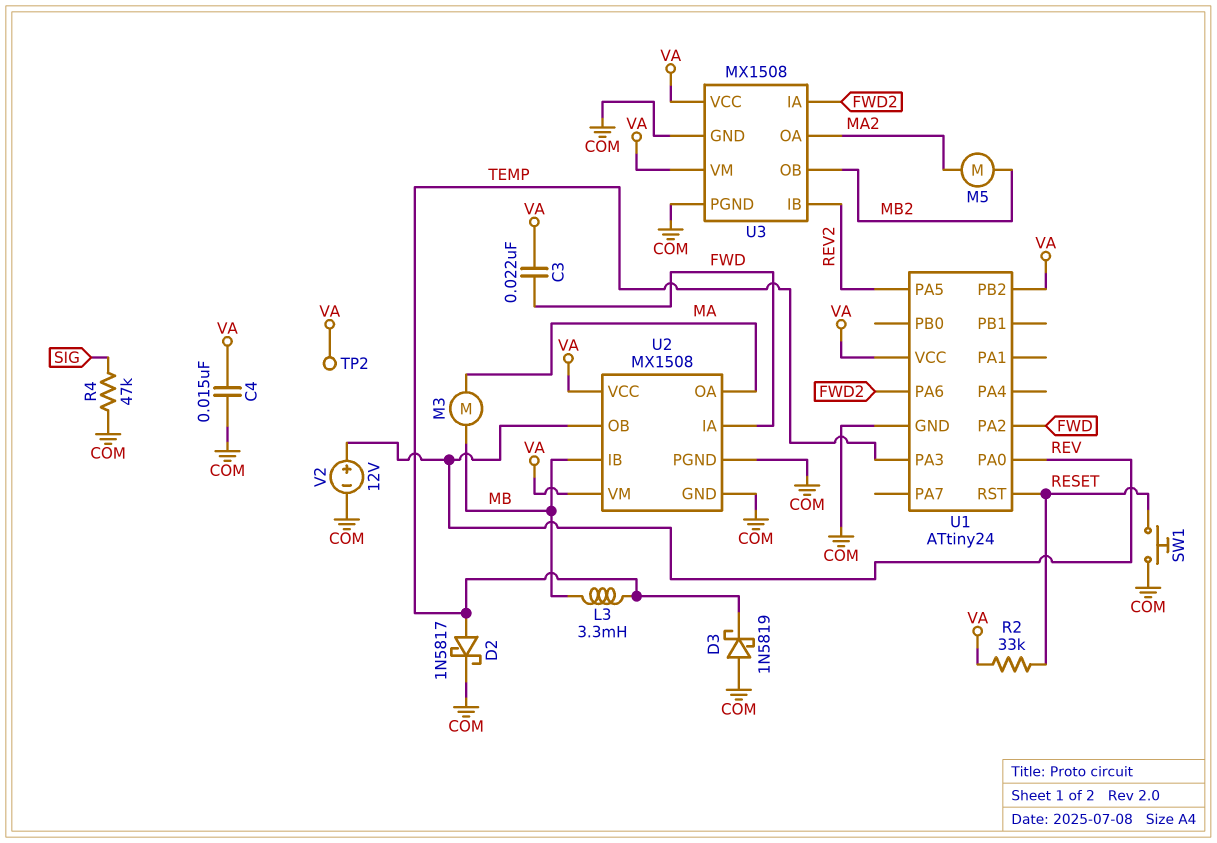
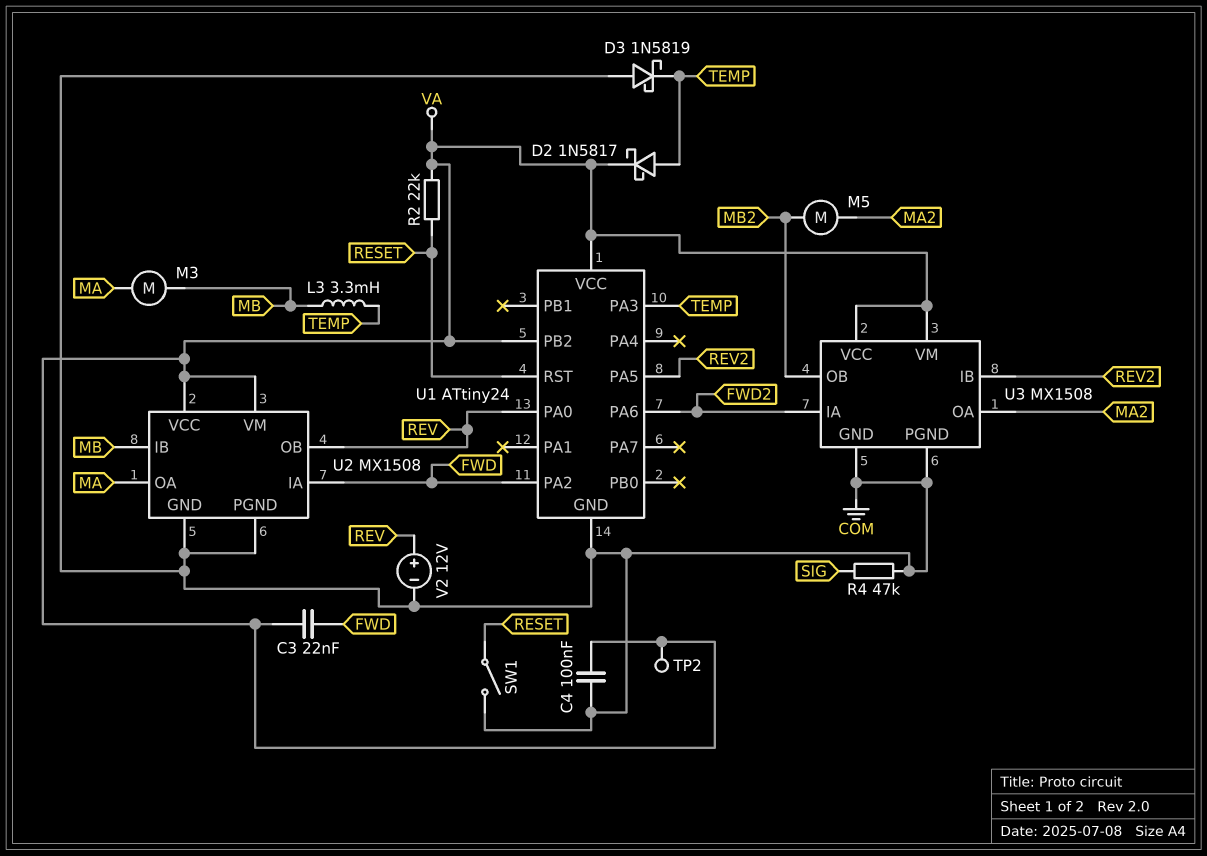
C4: 15nF (COM, VA) -> 100nF (COM, VA)
D2: schottky 1N5817 (A TEMP, K COM) -> schottky 1N5817 (A TEMP, K VA)
R2: 33k (RESET, VA) -> 22k (RESET, VA)
SW1: button (COM, RESET) -> switch (COM, RESET)

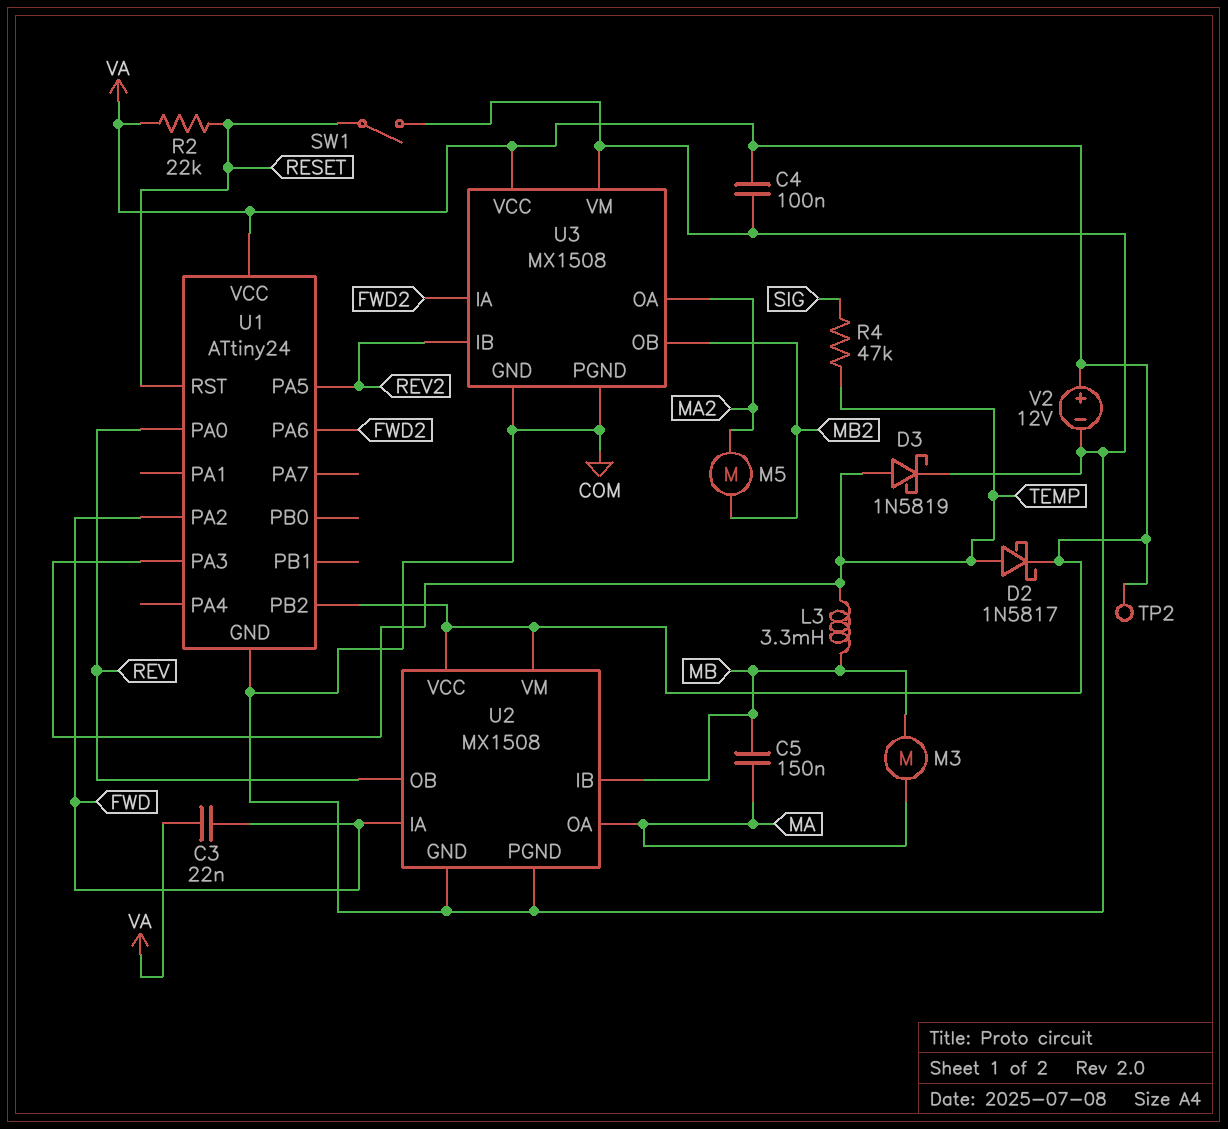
C5: none -> 150nF (MA, MB)
D3: schottky 1N5819 (A COM, K TEMP) -> schottky 1N5819 (A TEMP, K COM)
R4: 47k (COM, SIG) -> 47k (SIG, TEMP)
U3 pin VM: VA -> COM
V2: 12V (plus REV, minus COM) -> 12V (plus VA, minus COM)

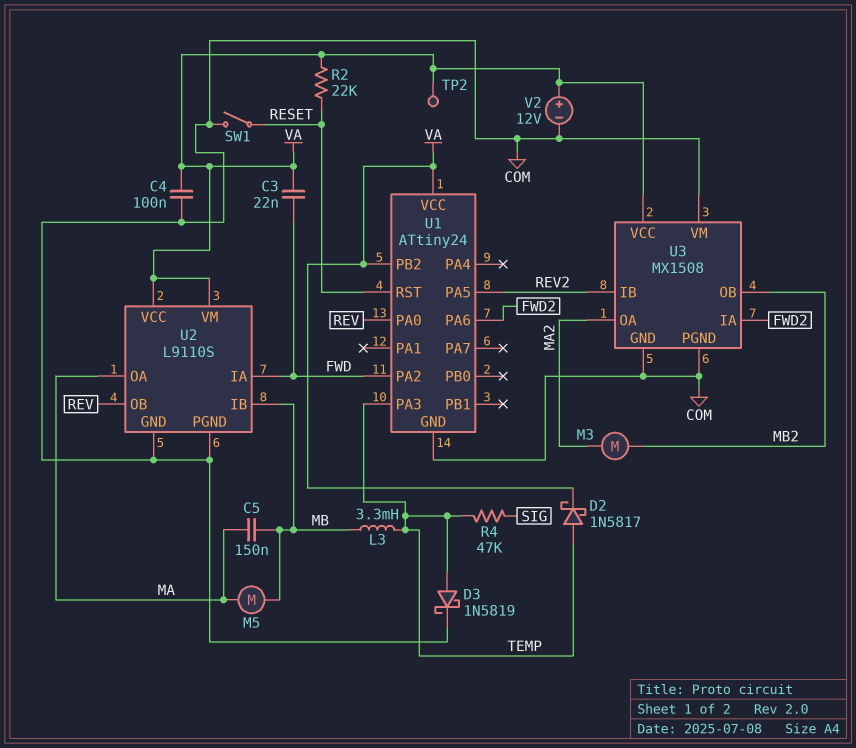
M3: motor (MA, MB) -> motor (MA2, MB2)
M5: motor (MA2, MB2) -> motor (MA, MB)
U2: MX1508 -> L9110S

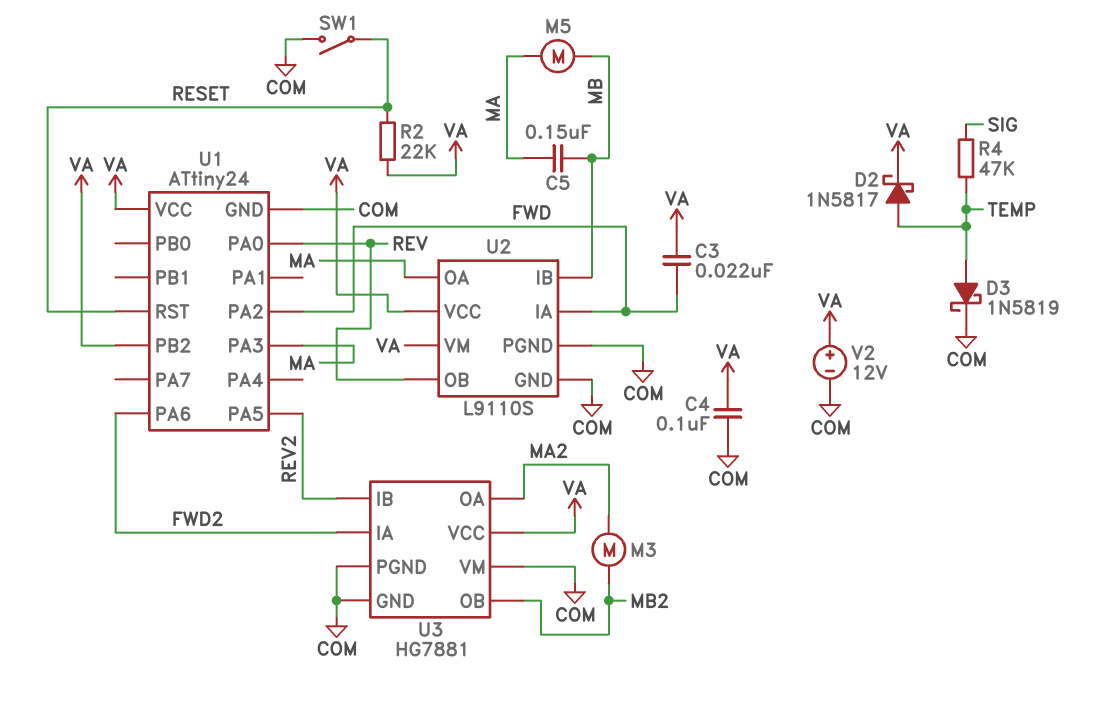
L3: 3.3mH (MB, TEMP) -> none
TP2: test point (VA) -> none
U1 pin PA3: TEMP -> MA
U3: MX1508 -> HG7881

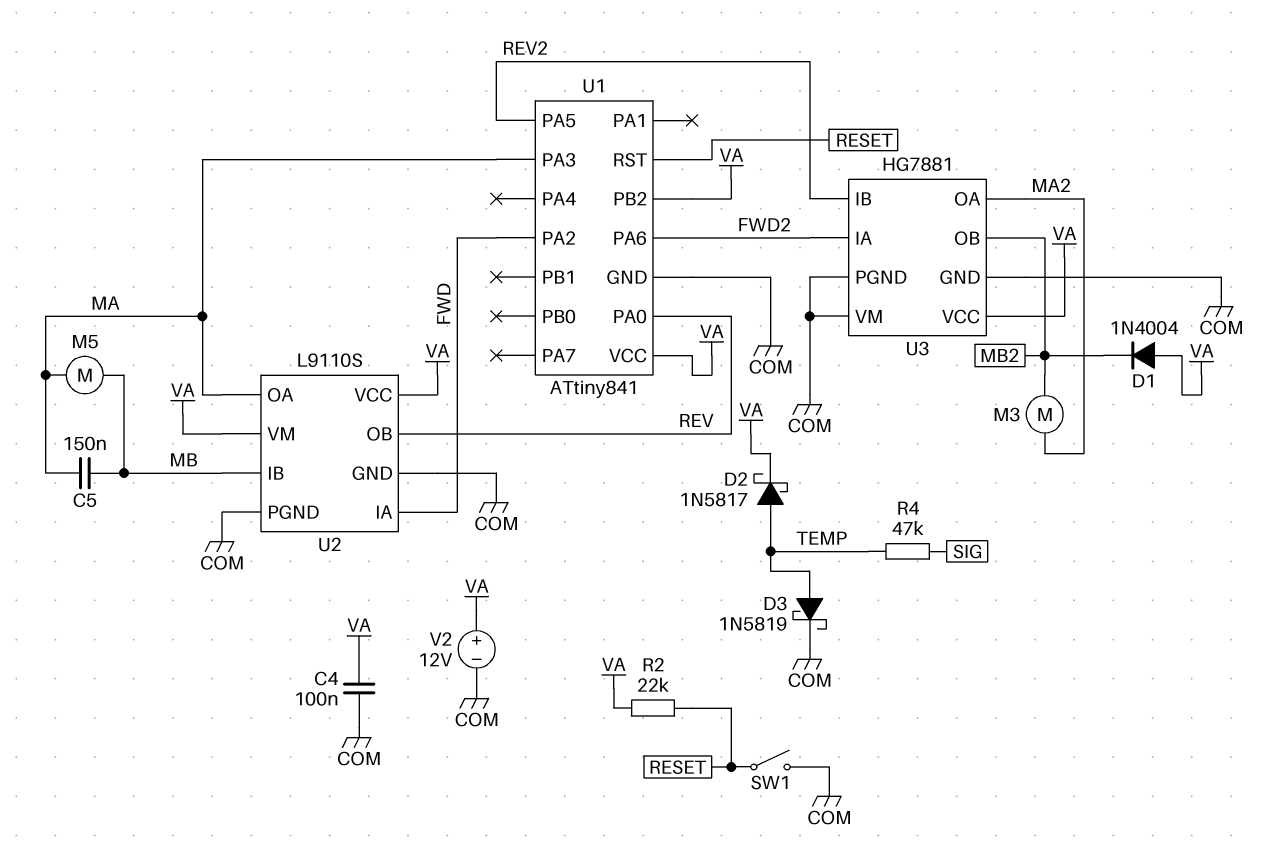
C3: 22nF (FWD, VA) -> none
D1: none -> diode 1N4004 (A VA, K MB2)
U1: ATtiny24 -> ATtiny841

